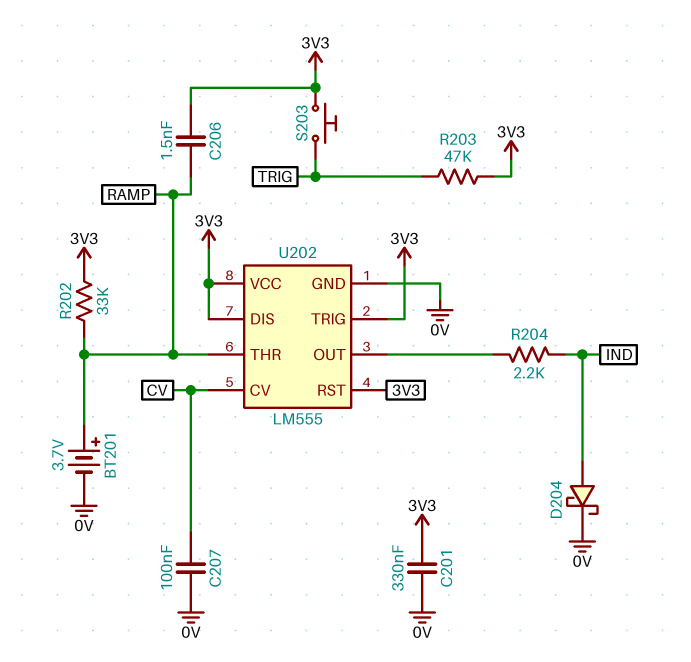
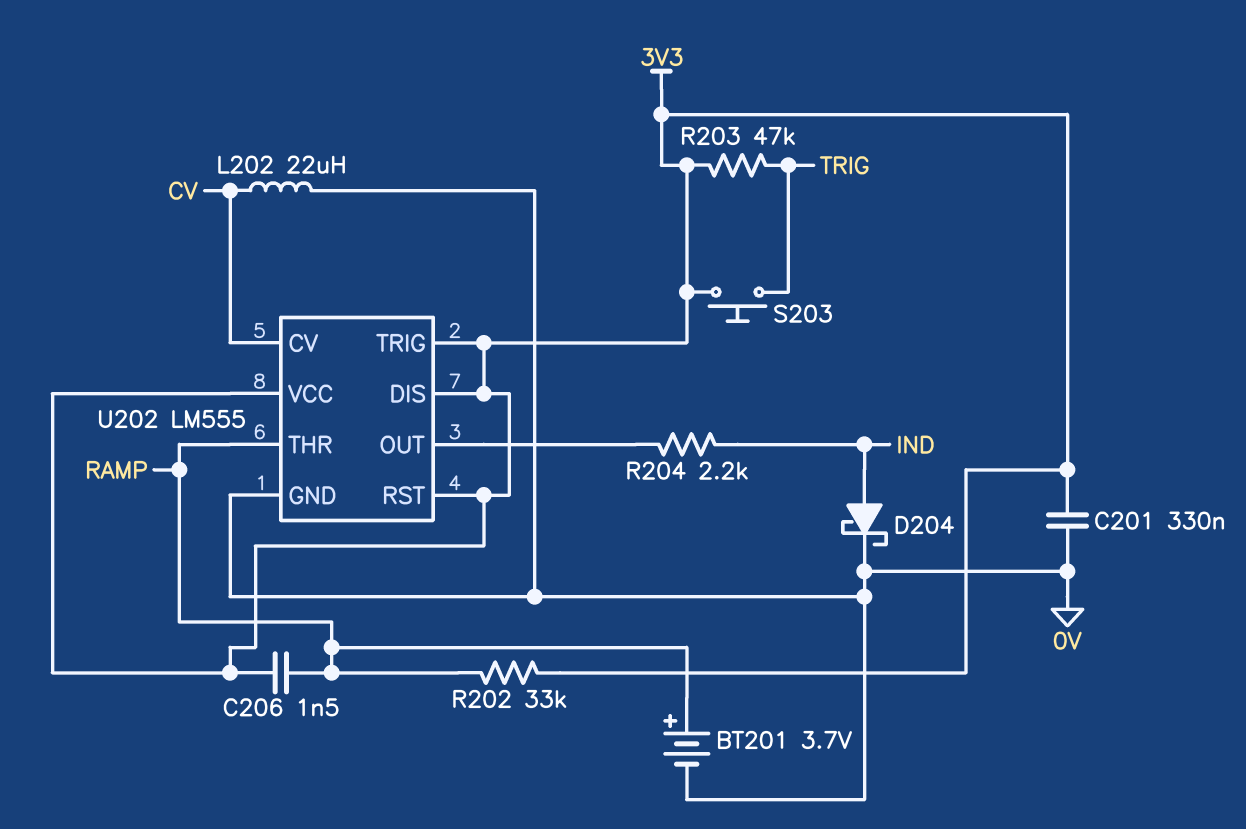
C207: 100nF (0V, CV) -> none
L202: none -> 22uH (0V, CV)

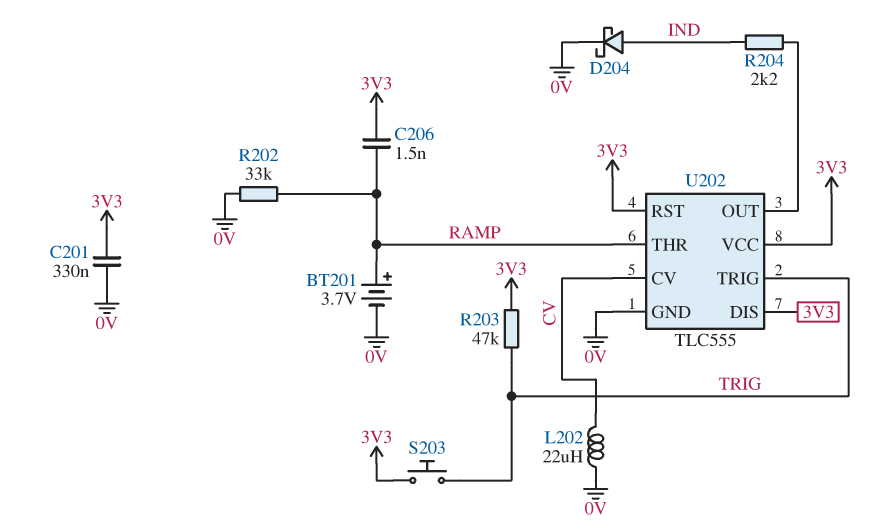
R202: 33k (3V3, RAMP) -> 33k (0V, RAMP)
U202: LM555 -> TLC555
U202 pin TRIG: 3V3 -> TRIG

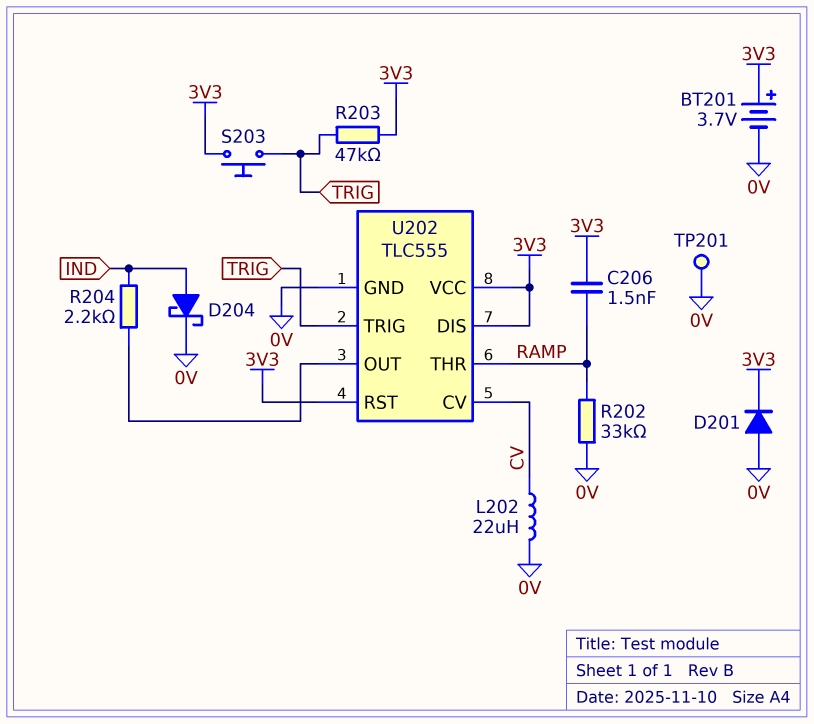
BT201: 3.7V (plus RAMP, minus 0V) -> 3.7V (plus 3V3, minus 0V)
C201: 330nF (0V, 3V3) -> none
D201: none -> diode (A 0V, K 3V3)
TP201: none -> test point (0V)

